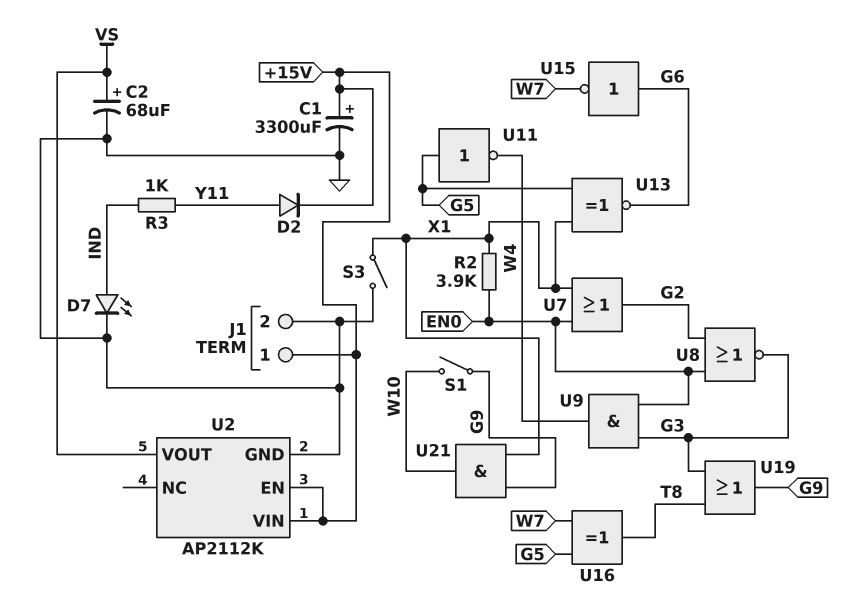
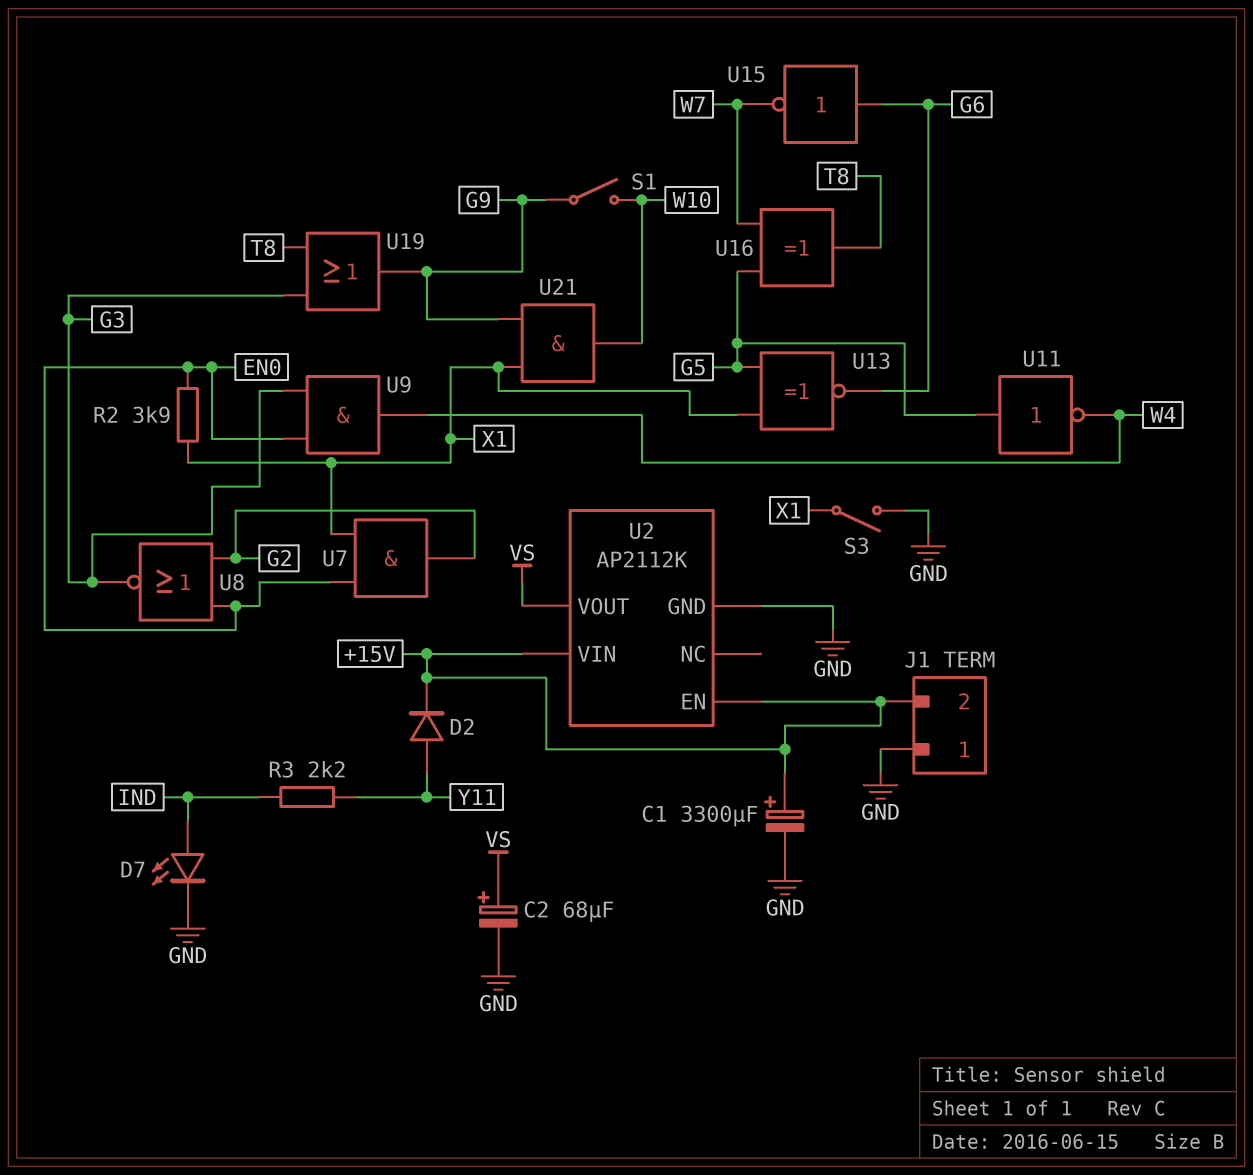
J1 pin 1: +15V -> GND
J1 pin 2: GND -> +15V
R3: 1k (IND, Y11) -> 2.2k (IND, Y11)
U7: OR (in EN0, in X1, out G2) -> AND (in EN0, in X1, out G2)

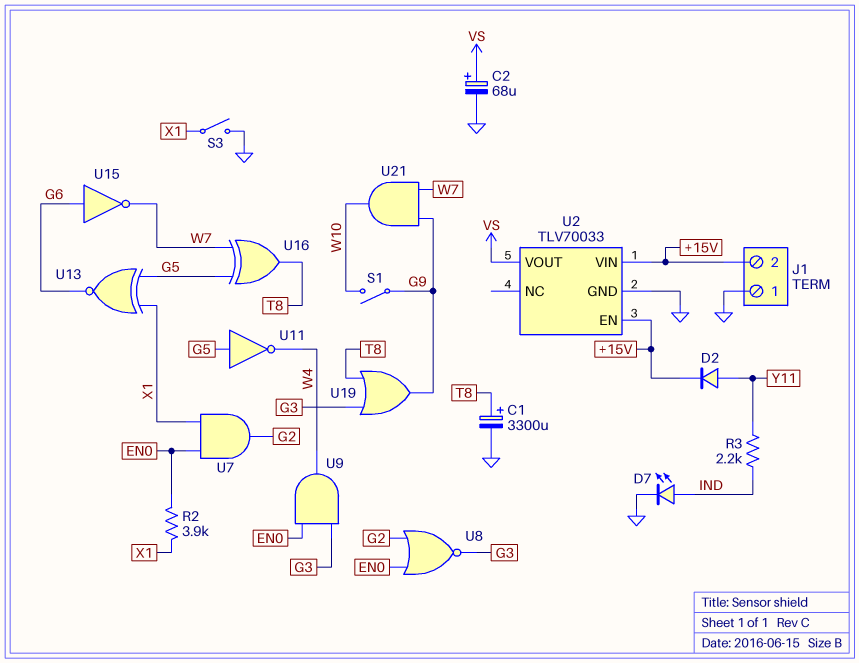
C1: 3300uF (plus +15V, minus GND) -> 3300uF (plus T8, minus GND)
U2: AP2112K -> TLV70033
U21: AND (in G9, in X1, out W10) -> AND (in G9, in W7, out W10)

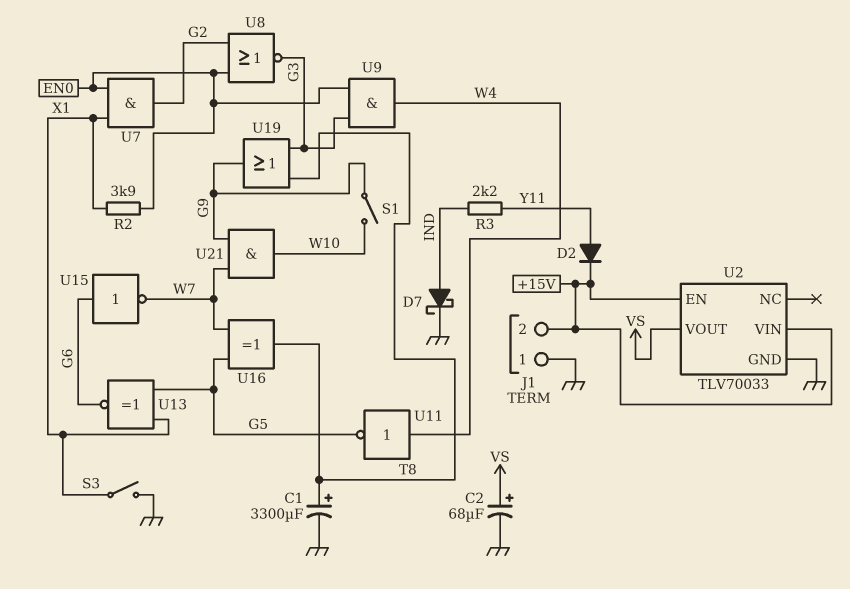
D7: LED (A IND, K GND) -> schottky (A IND, K GND)
U11: NOT (in G5, out W4) -> NOT (in W4, out G5)

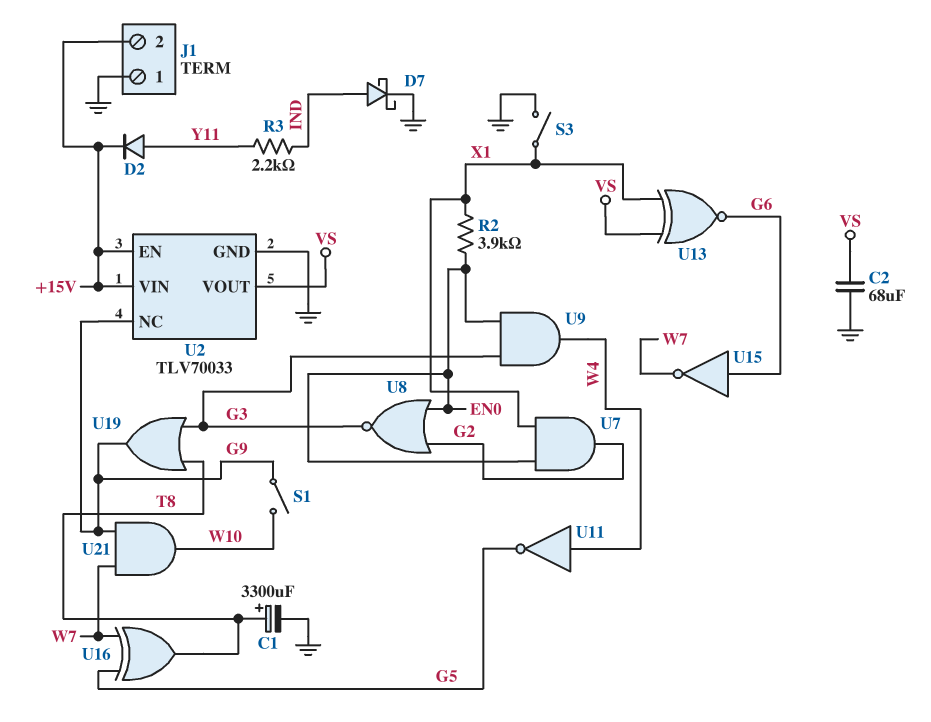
C2: 68uF (plus VS, minus GND) -> 68uF (GND, VS)
U2 pin NC: none -> G9
U13: XNOR (in G5, in X1, out G6) -> XNOR (in VS, in X1, out G6)

